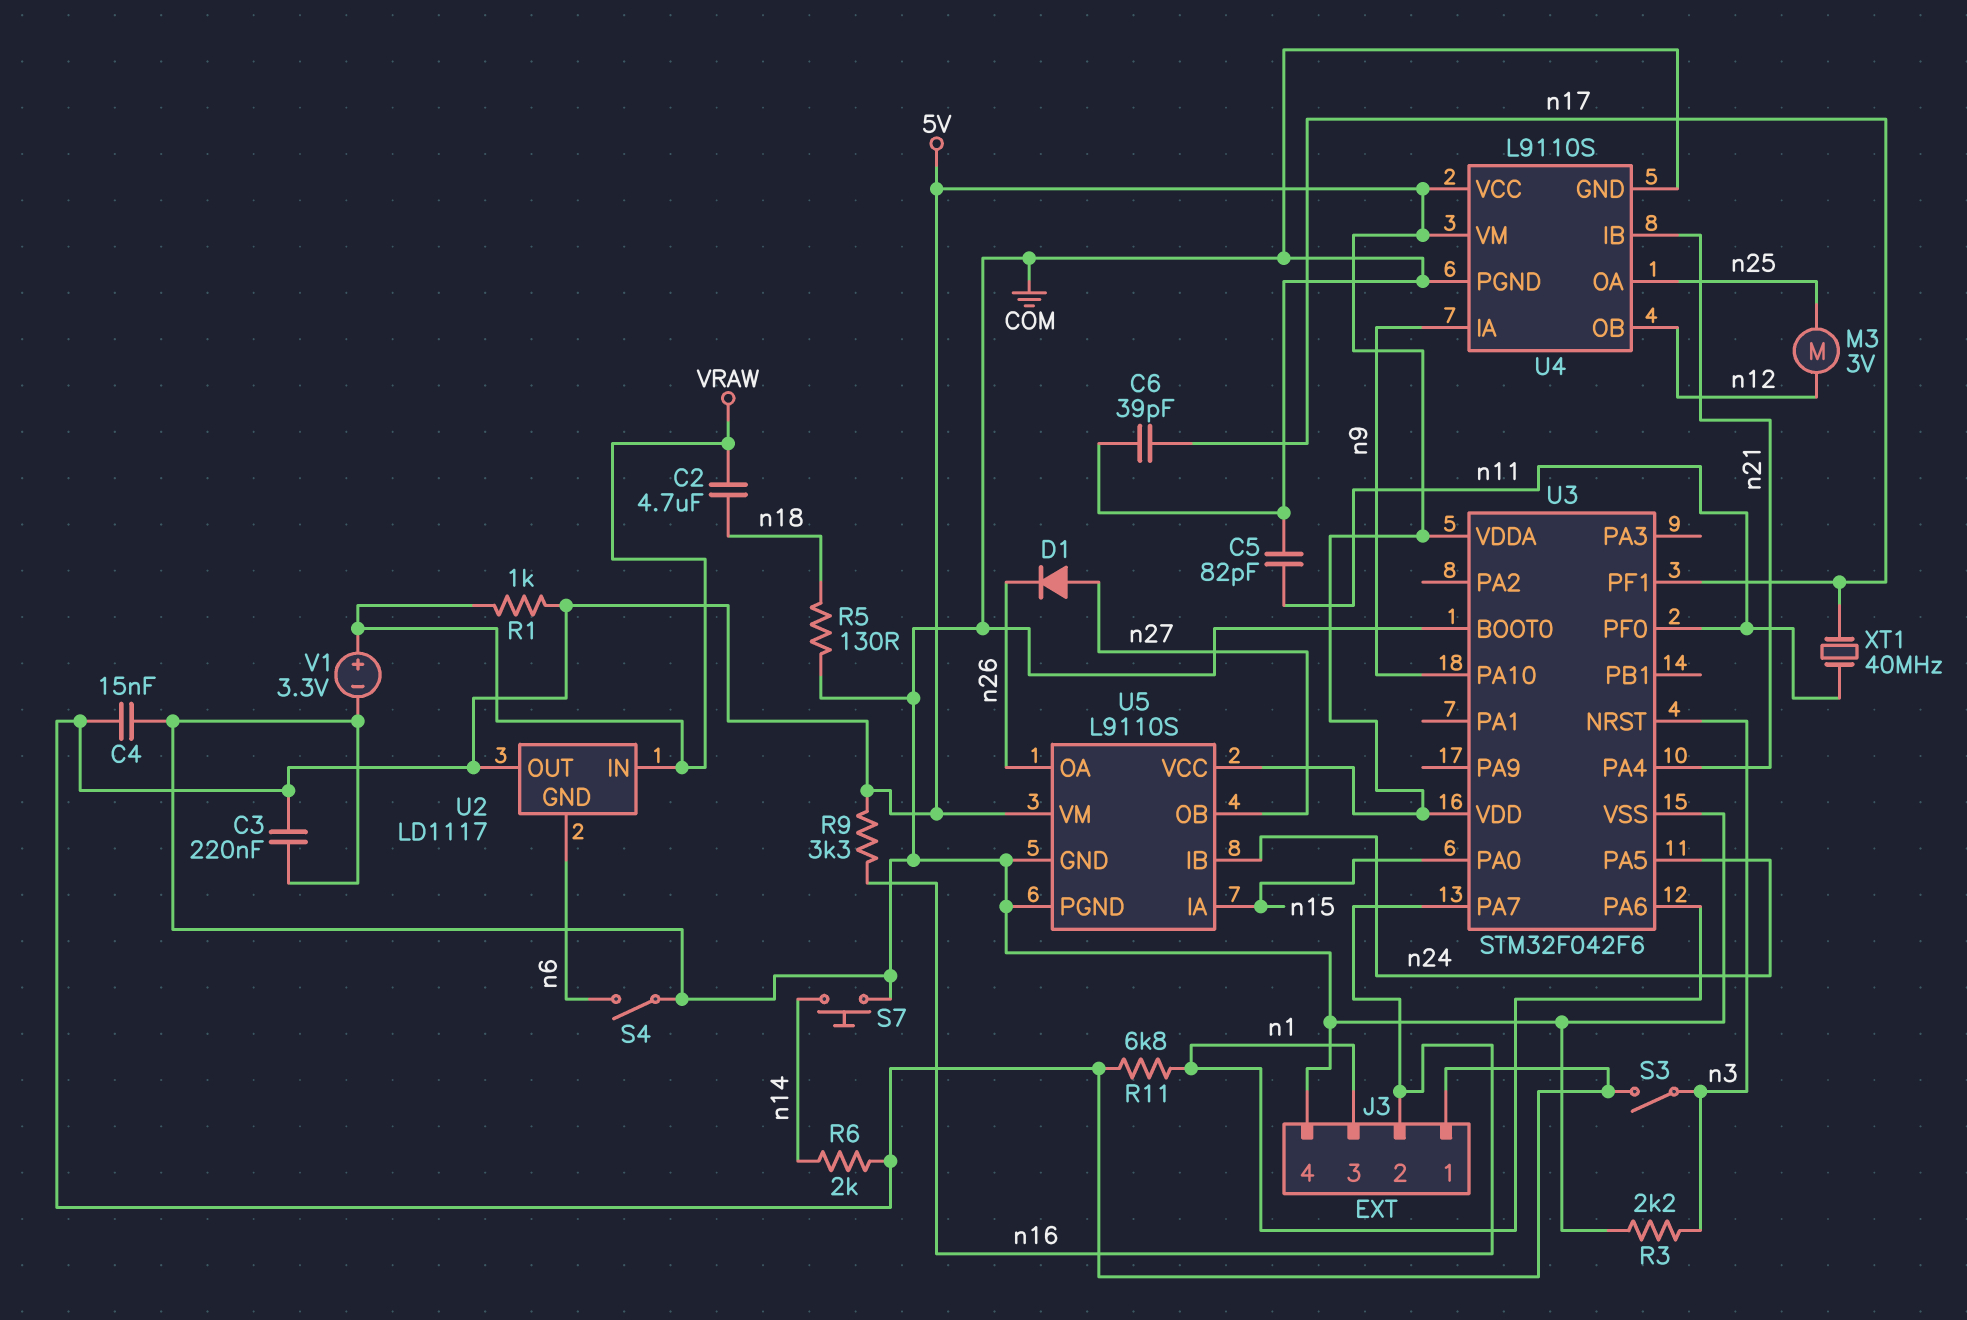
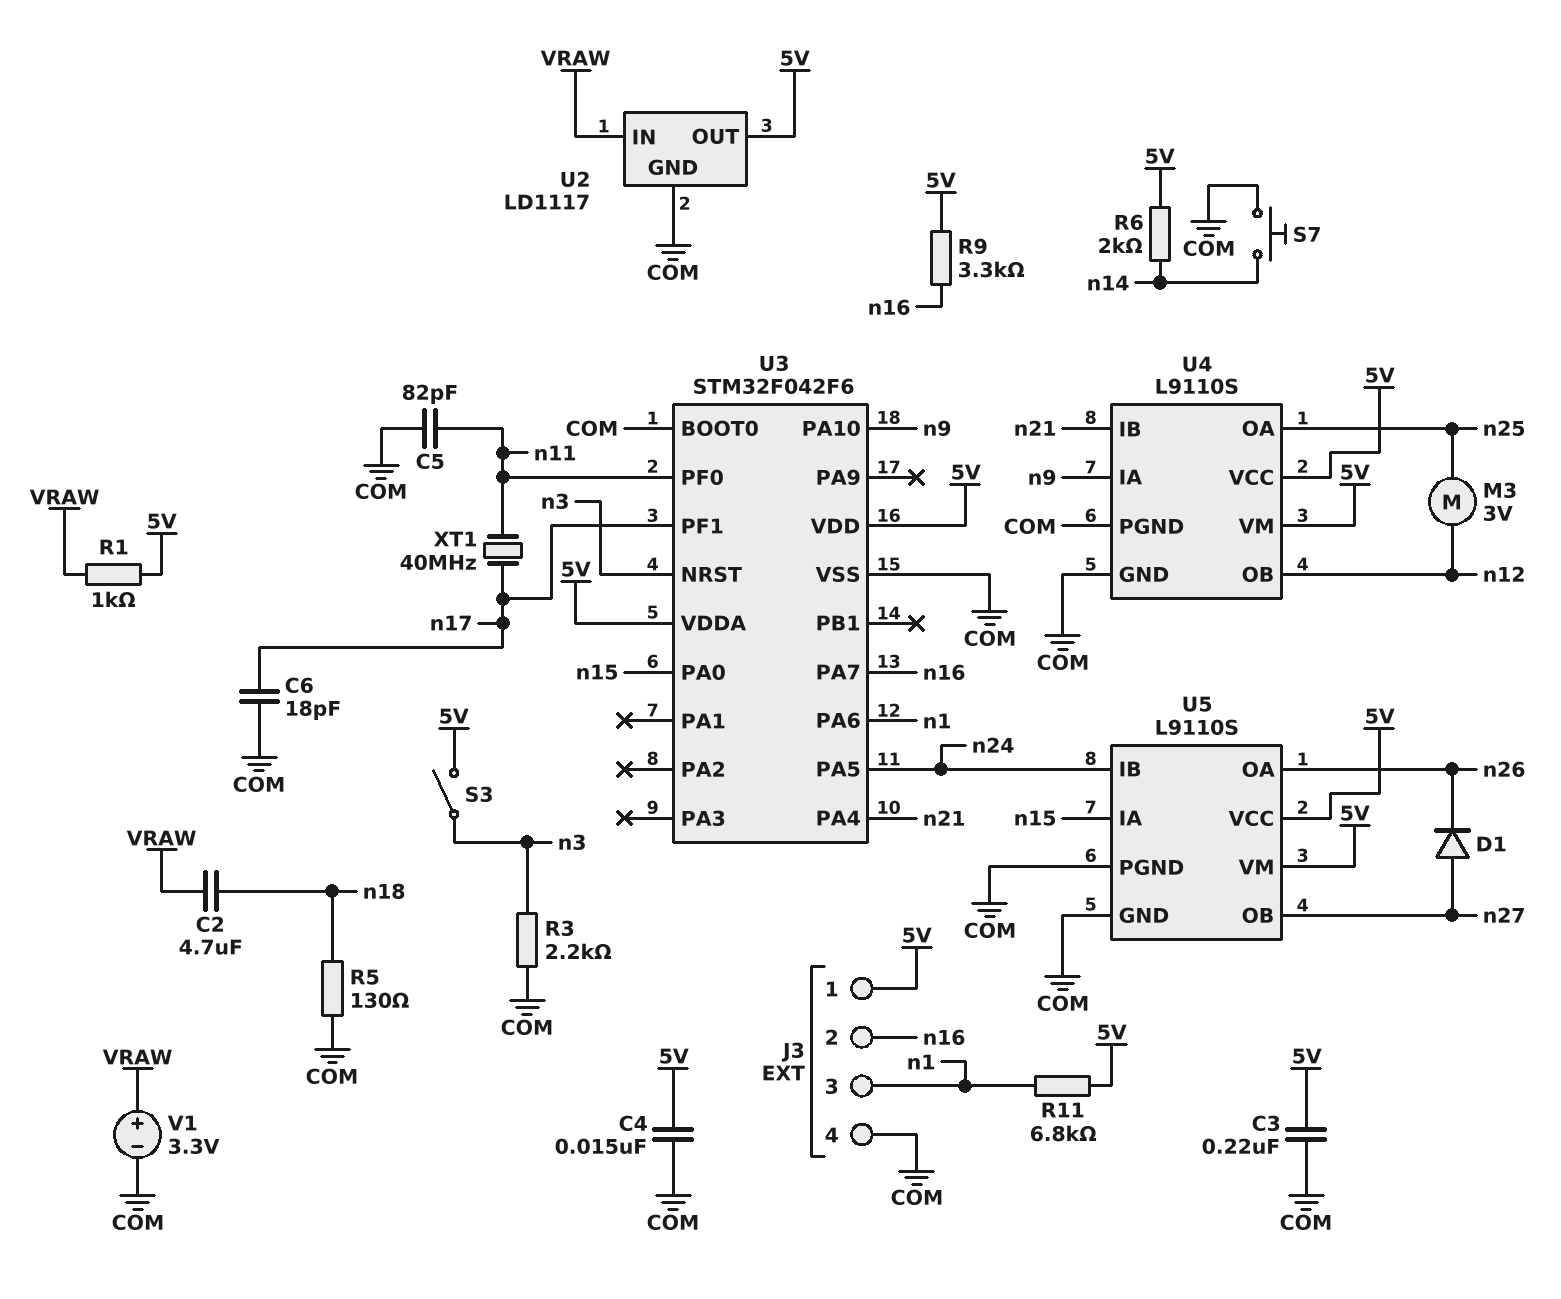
C6: 39pF (COM, n17) -> 18pF (COM, n17)
S4: switch (COM, n6) -> none
U2 pin GND: n6 -> COM

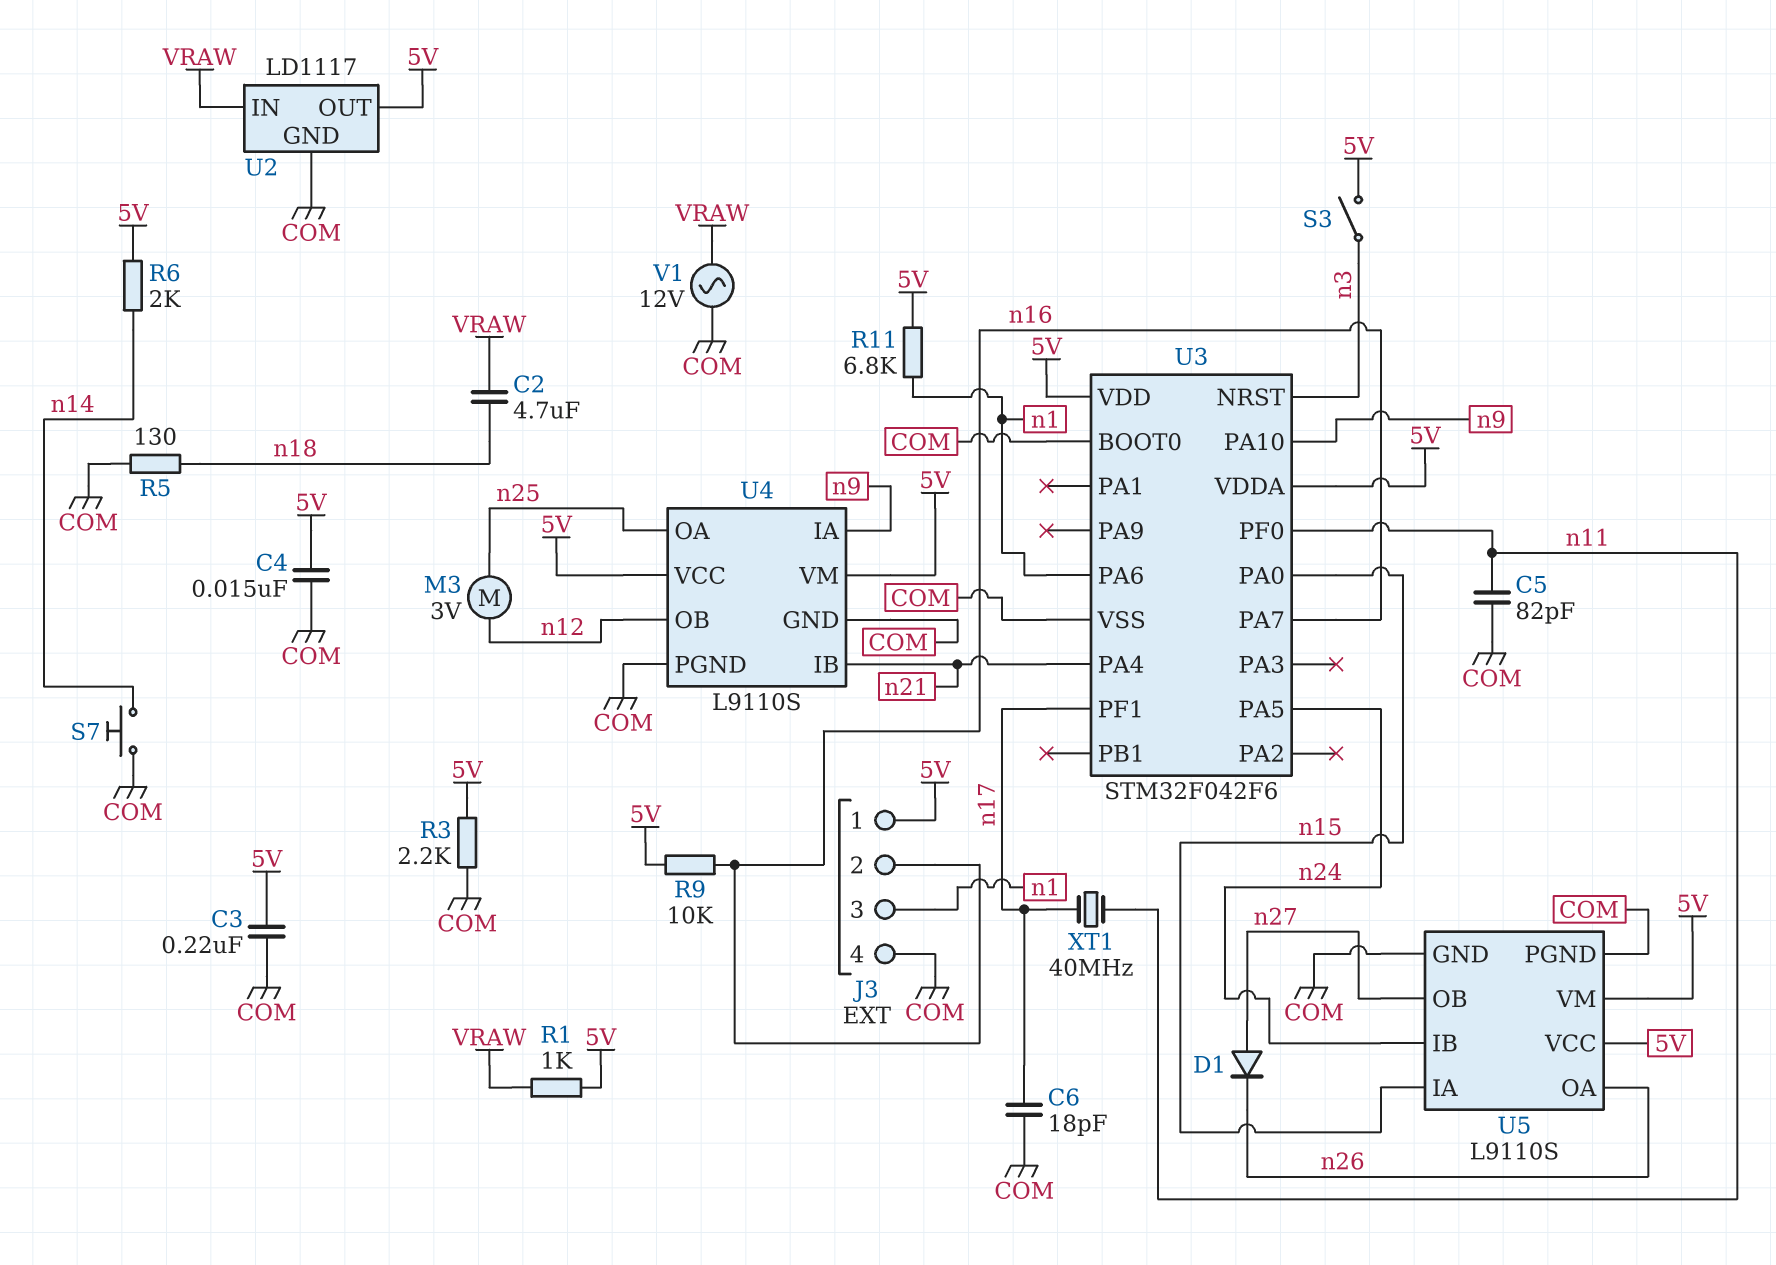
R3: 2.2k (COM, n3) -> 2.2k (5V, COM)
R9: 3.3k (5V, n16) -> 10k (5V, n16)
V1: 3.3V (plus VRAW, minus COM) -> AC 12V (COM, VRAW)

